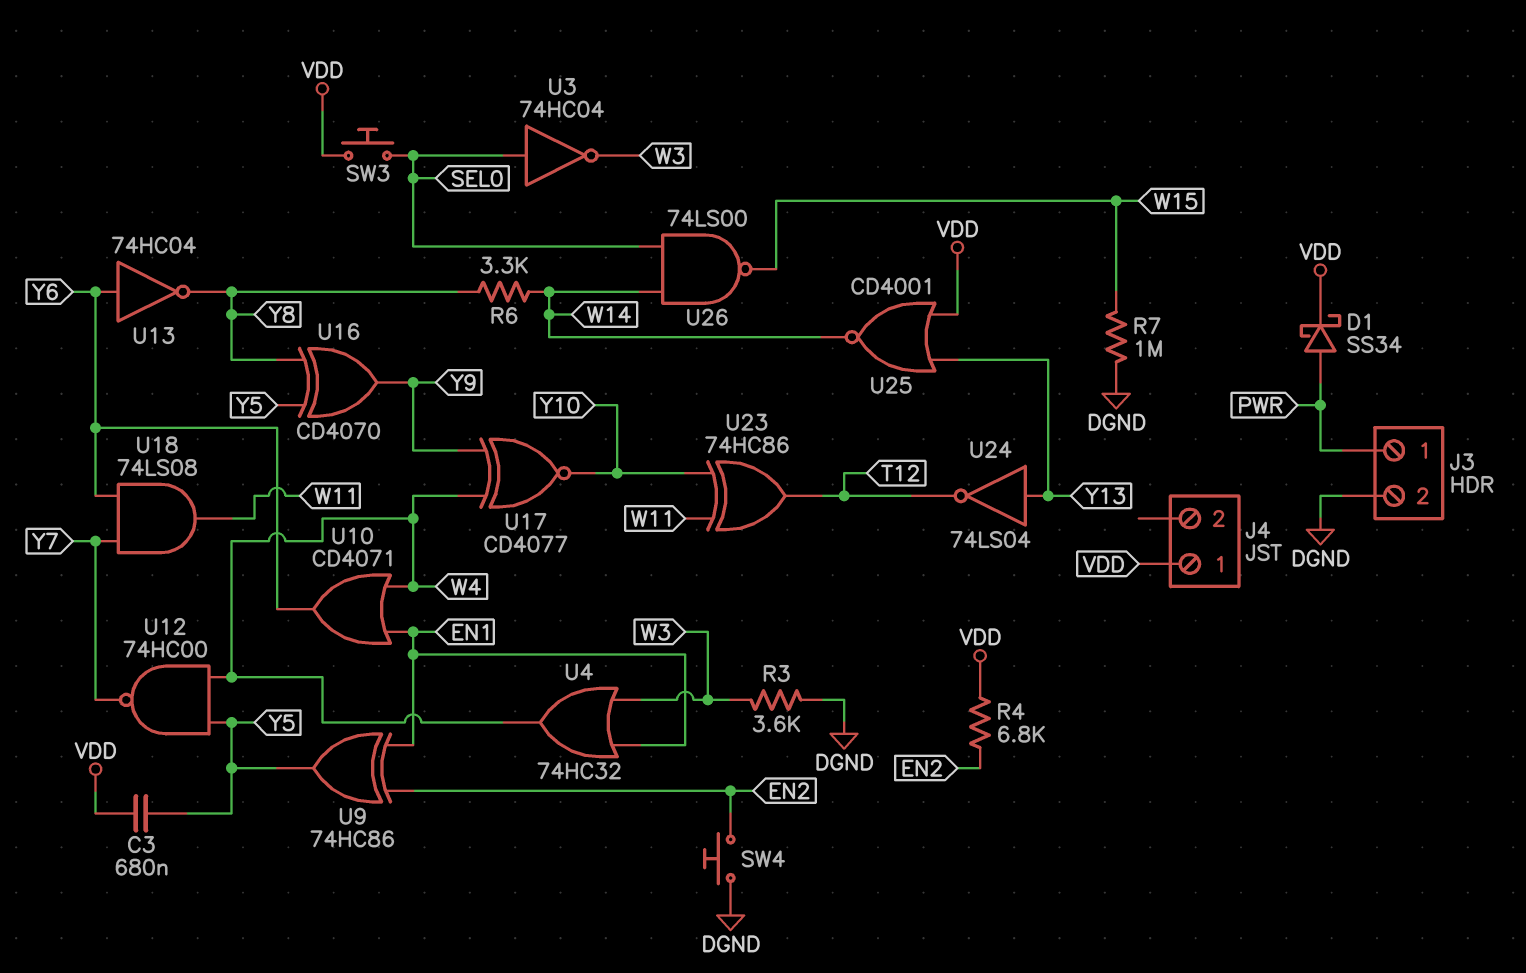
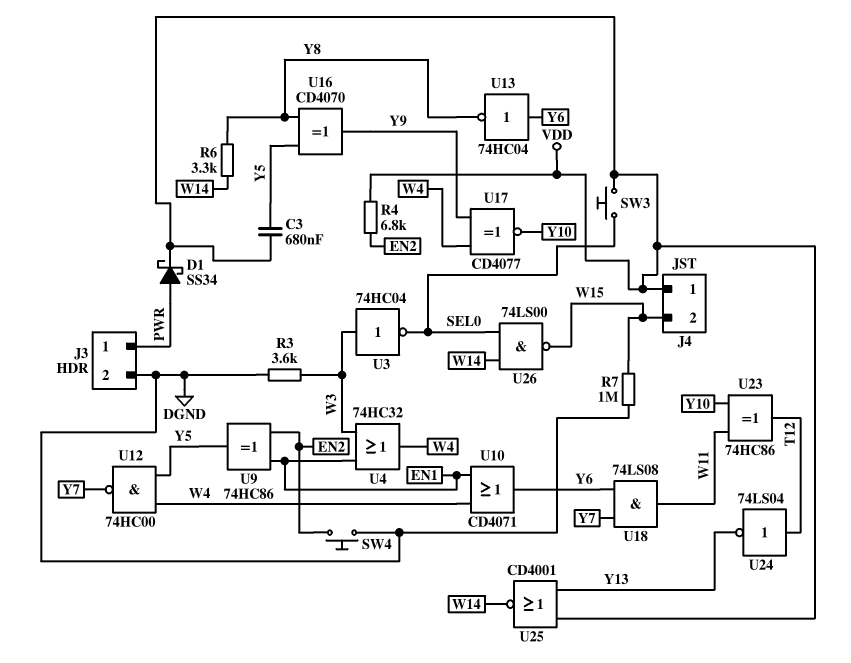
J4 pin 2: none -> W15
U3: NOT 74HC04 (in SEL0, out W3) -> NOT 74HC04 (in W3, out SEL0)
U24: NOT 74LS04 (in Y13, out T12) -> NOT 74LS04 (in T12, out Y13)

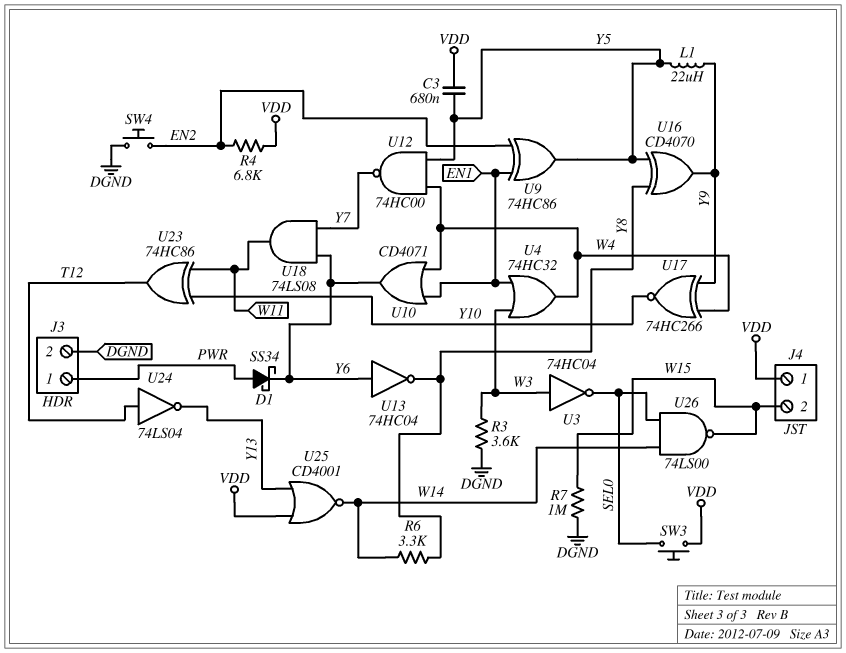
D1: schottky SS34 (A PWR, K VDD) -> schottky SS34 (A PWR, K Y6)
L1: none -> 22uH (Y5, Y9)
U17: XNOR CD4077 (in W4, in Y9, out Y10) -> XNOR 74HC266 (in W4, in Y9, out Y10)

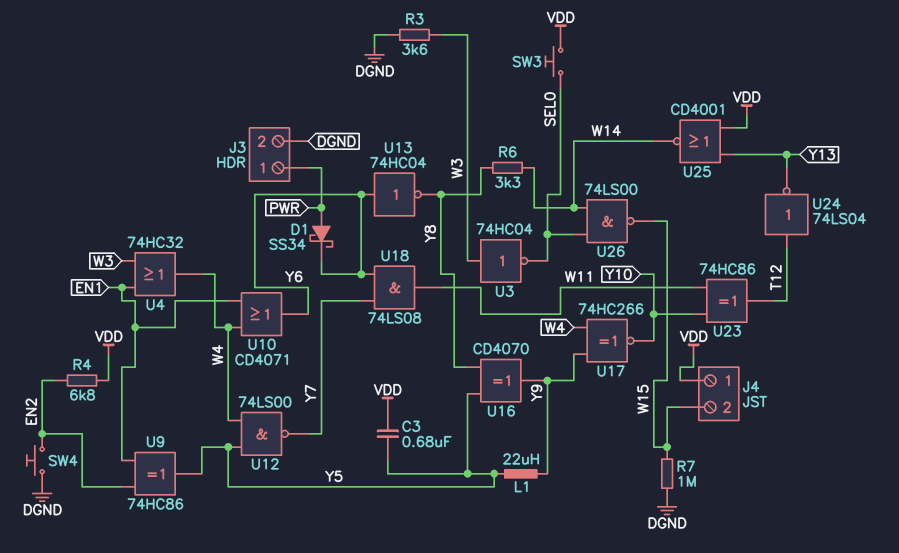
U12: NAND 74HC00 (in W4, in Y5, out Y7) -> NAND 74LS00 (in W4, in Y5, out Y7)

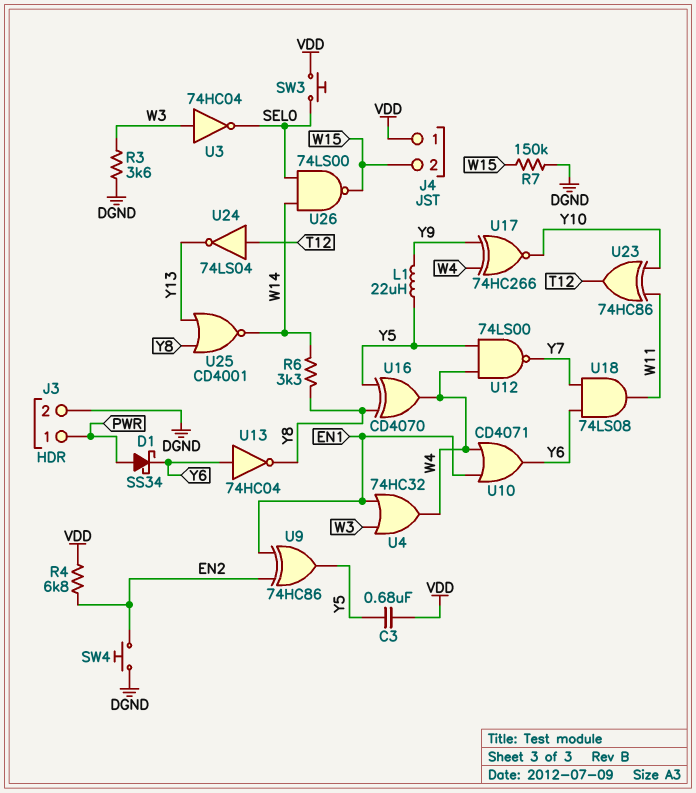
R7: 1M (DGND, W15) -> 150k (DGND, W15)
U16: XOR CD4070 (in Y5, in Y8, out Y9) -> XOR CD4070 (in Y5, in Y8, out W4)
U25: NOR CD4001 (in VDD, in Y13, out W14) -> NOR CD4001 (in Y8, in Y13, out W14)

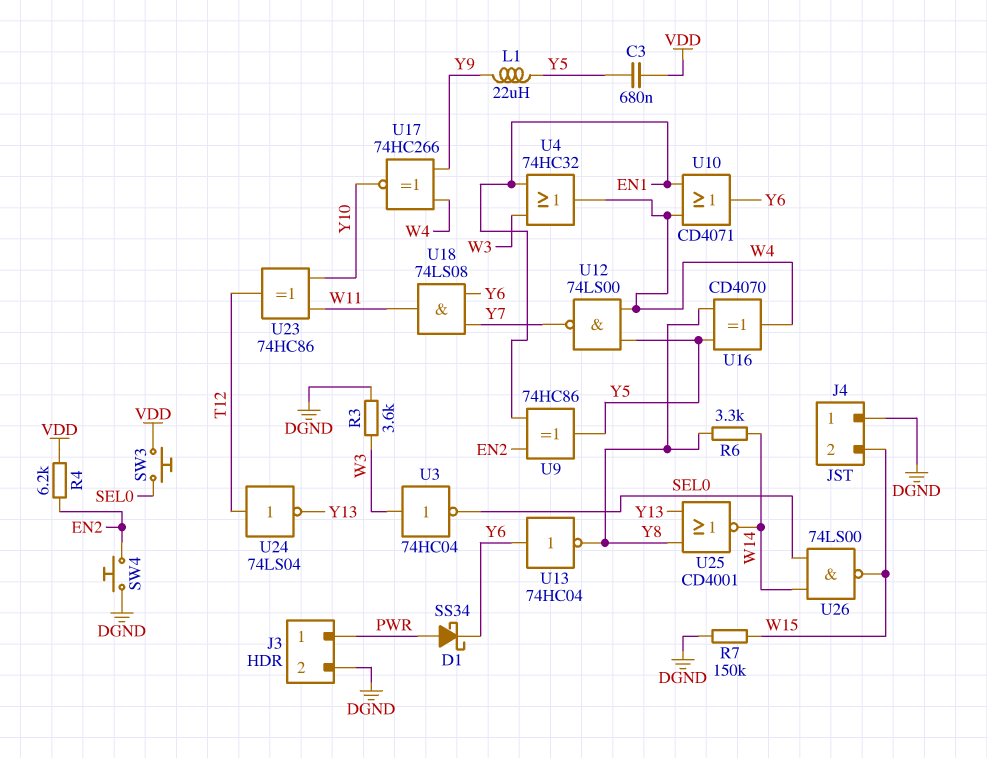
J4 pin 1: VDD -> DGND
R4: 6.8k (EN2, VDD) -> 6.2k (EN2, VDD)

